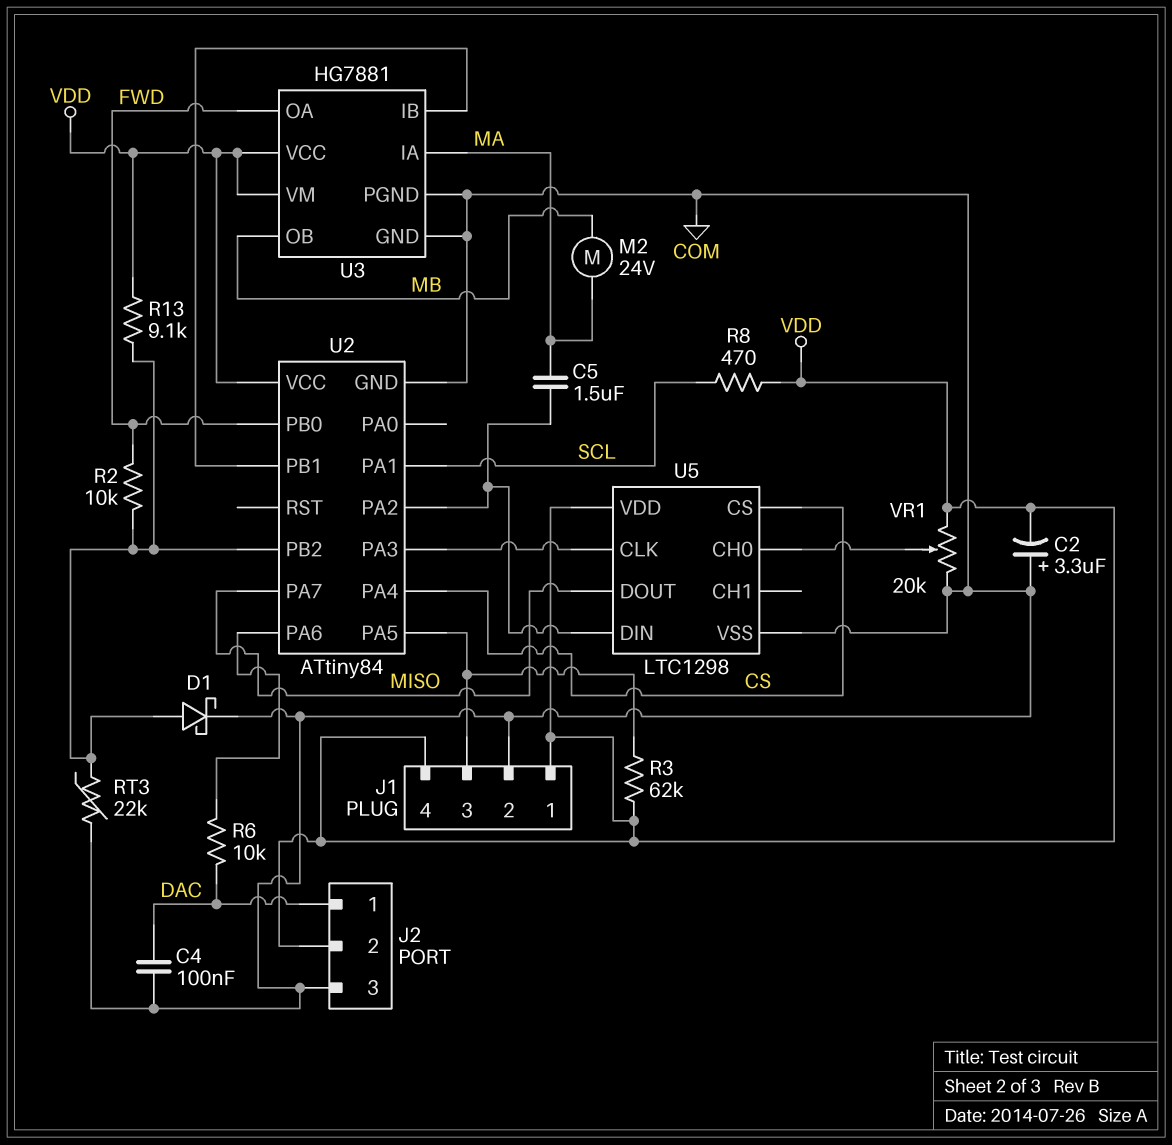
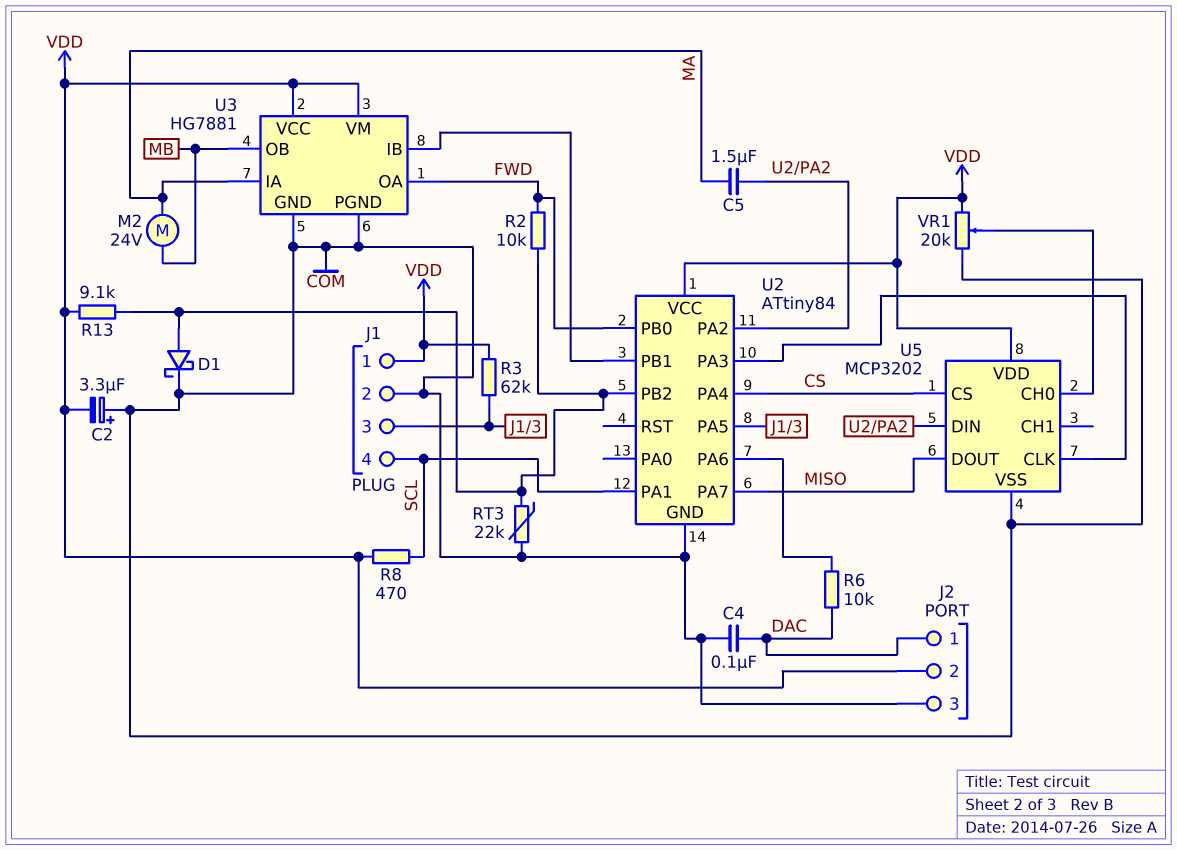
J1 pin 4: VDD -> SCL
U5: LTC1298 -> MCP3202

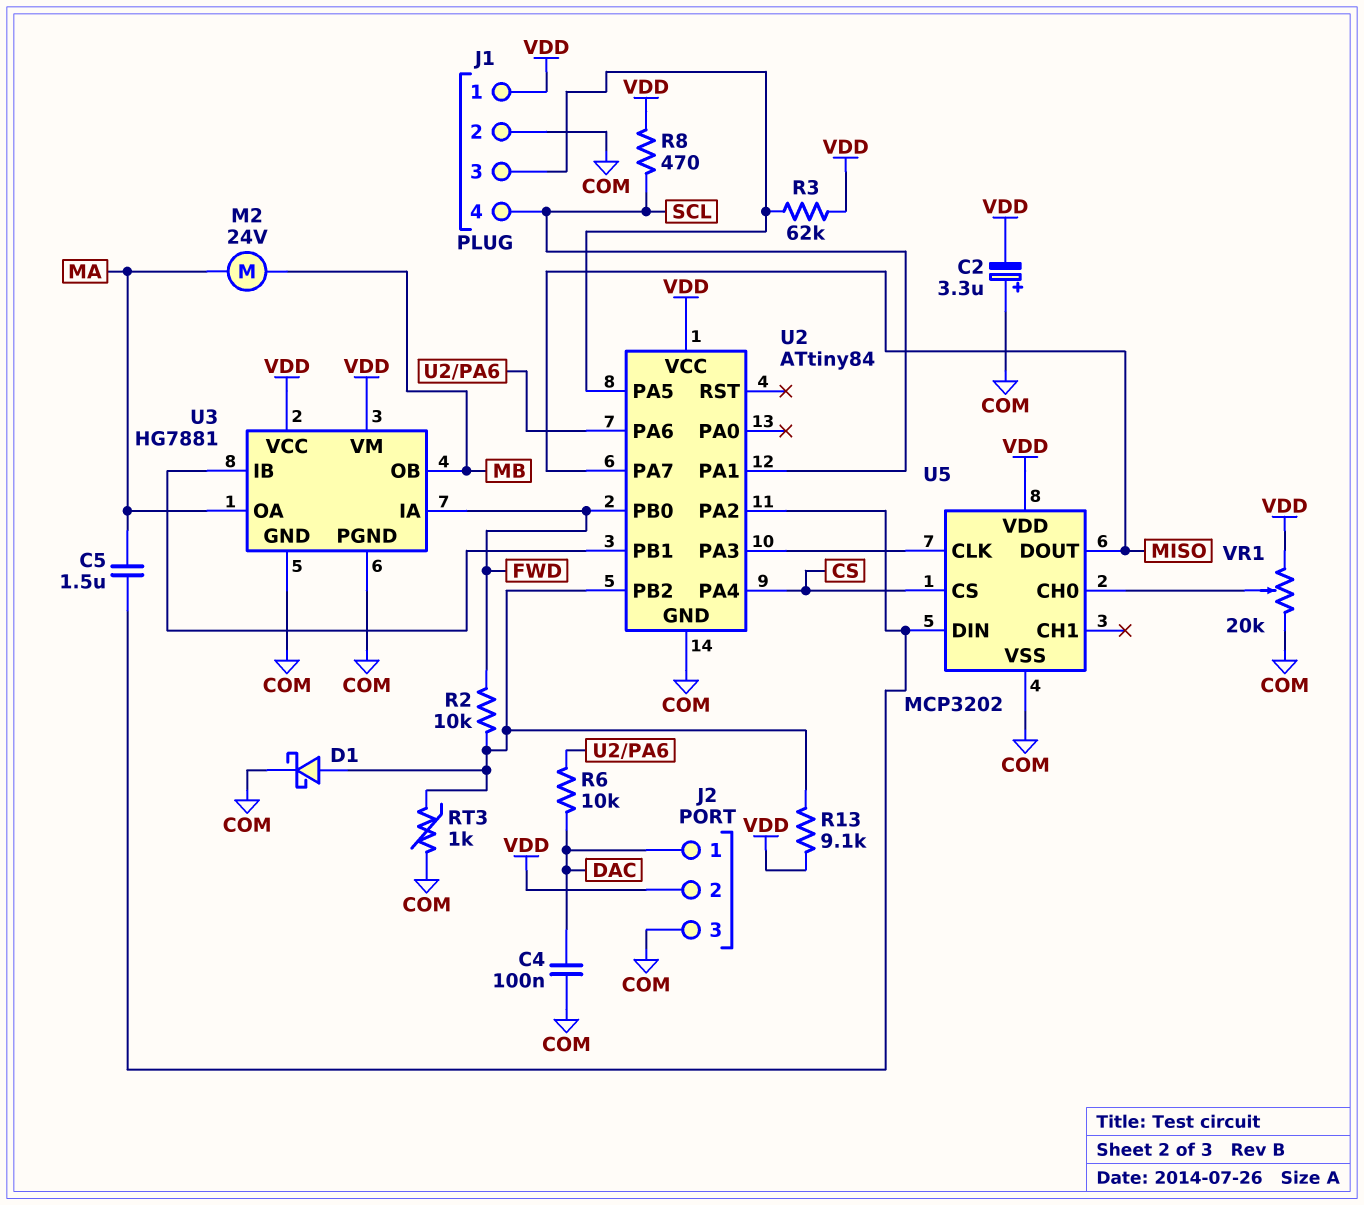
RT3: 22k (COM, U2/PB2) -> 1k (COM, U2/PB2)
U3 pin IA: MA -> FWD
U3 pin OA: FWD -> MA

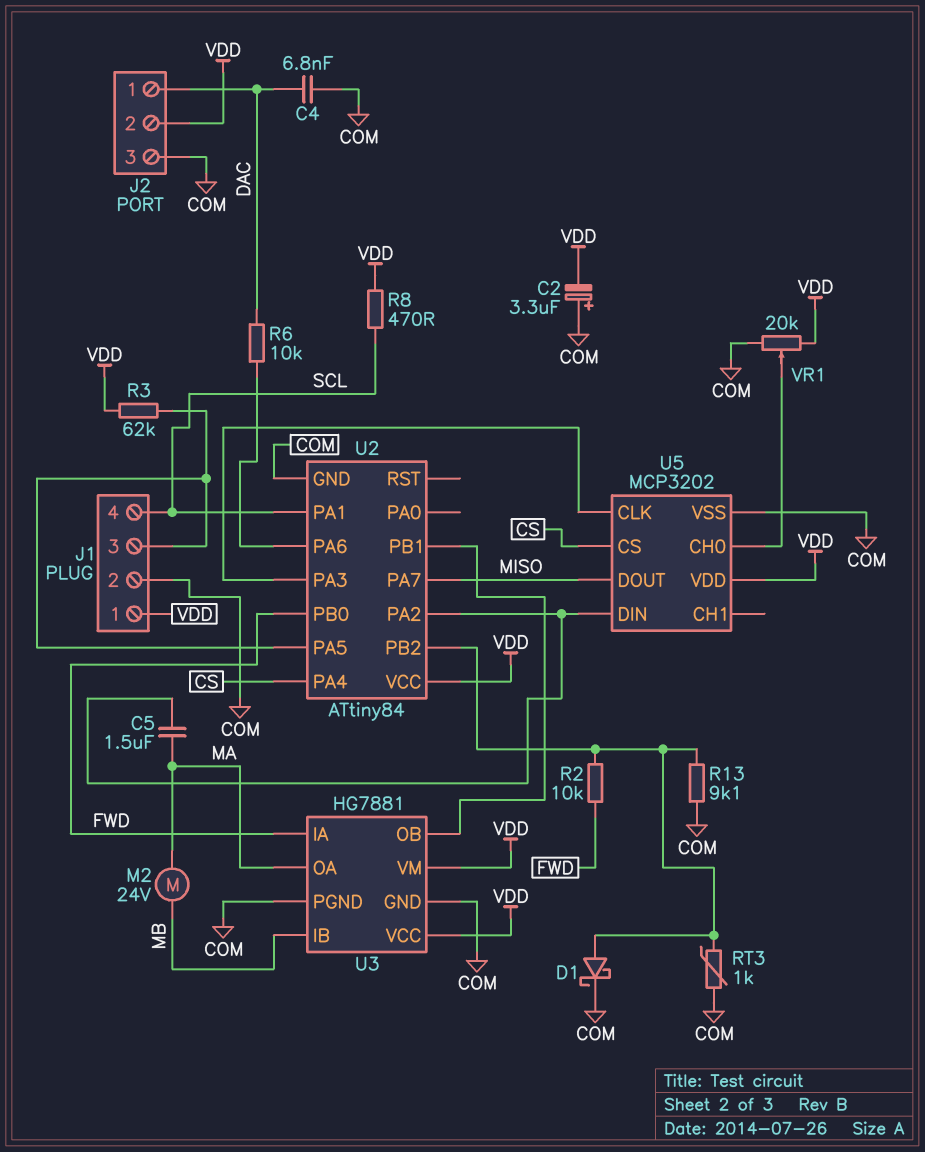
C4: 100nF (COM, DAC) -> 6.8nF (COM, DAC)
R13: 9.1k (U2/PB2, VDD) -> 9.1k (COM, U2/PB2)
U3 pin IB: U2/PB1 -> MB
U3 pin OB: MB -> U2/PB1

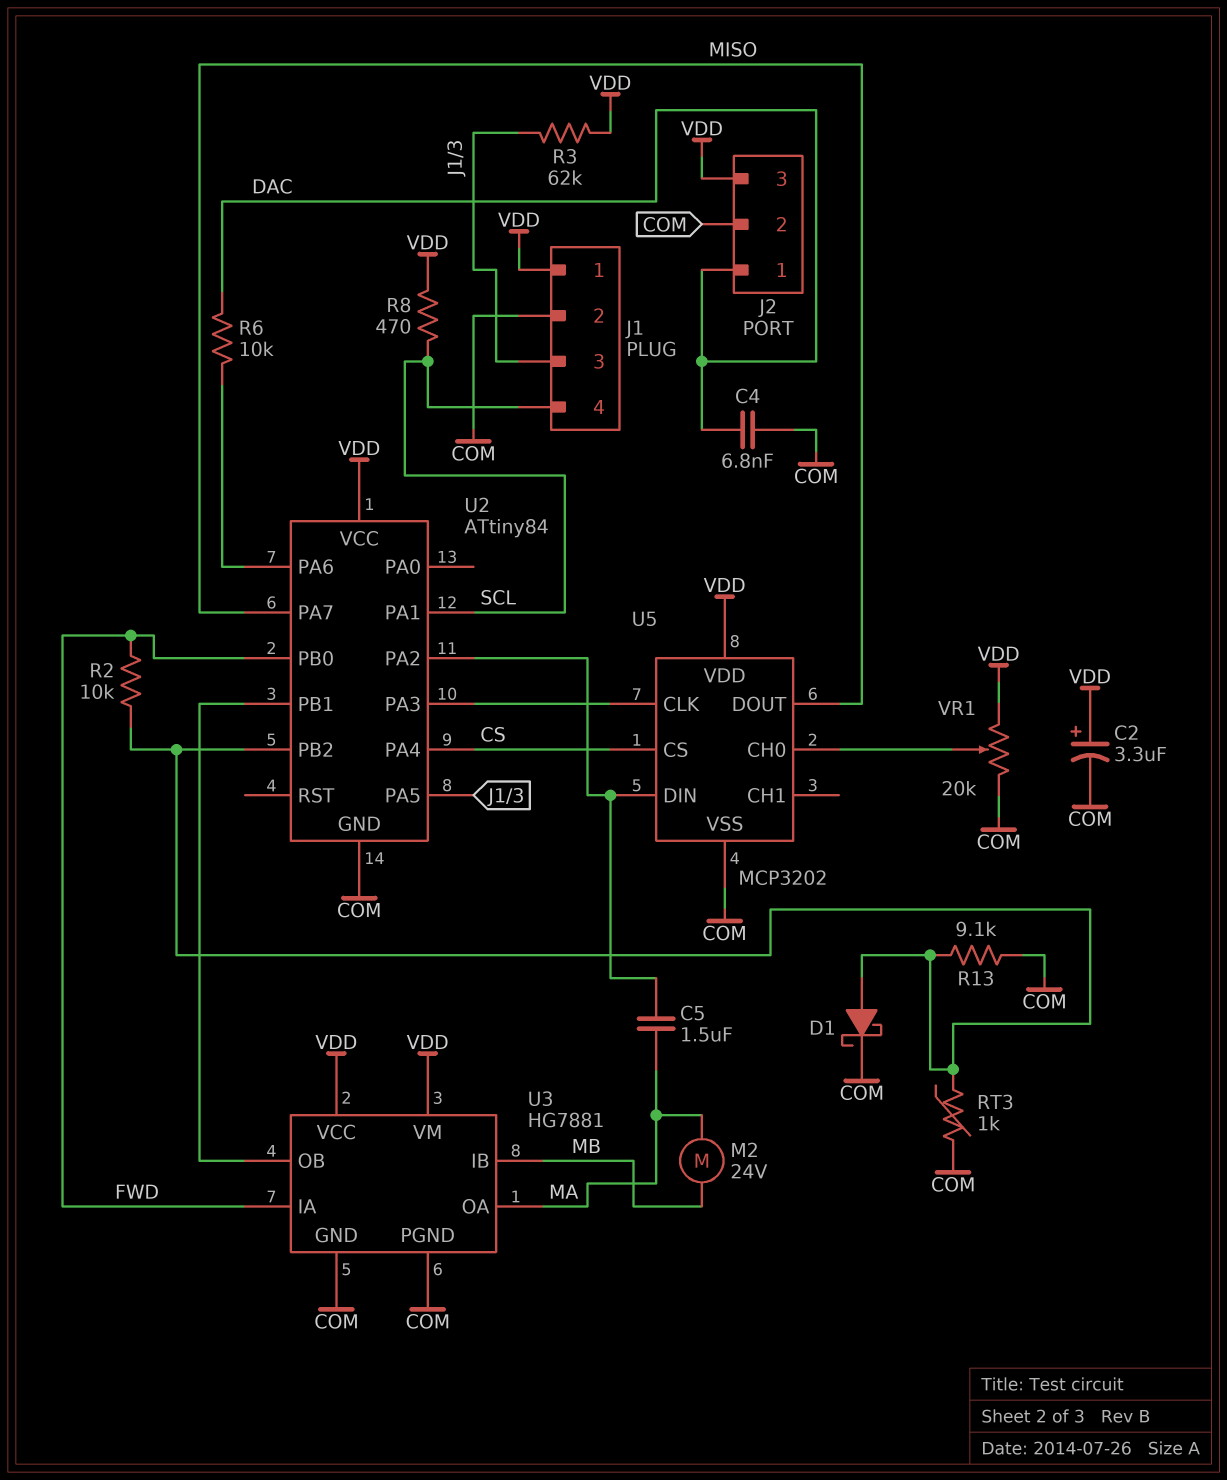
C2: 3.3uF (plus COM, minus VDD) -> 3.3uF (plus VDD, minus COM)
J2 pin 2: VDD -> COM
J2 pin 3: COM -> VDD

